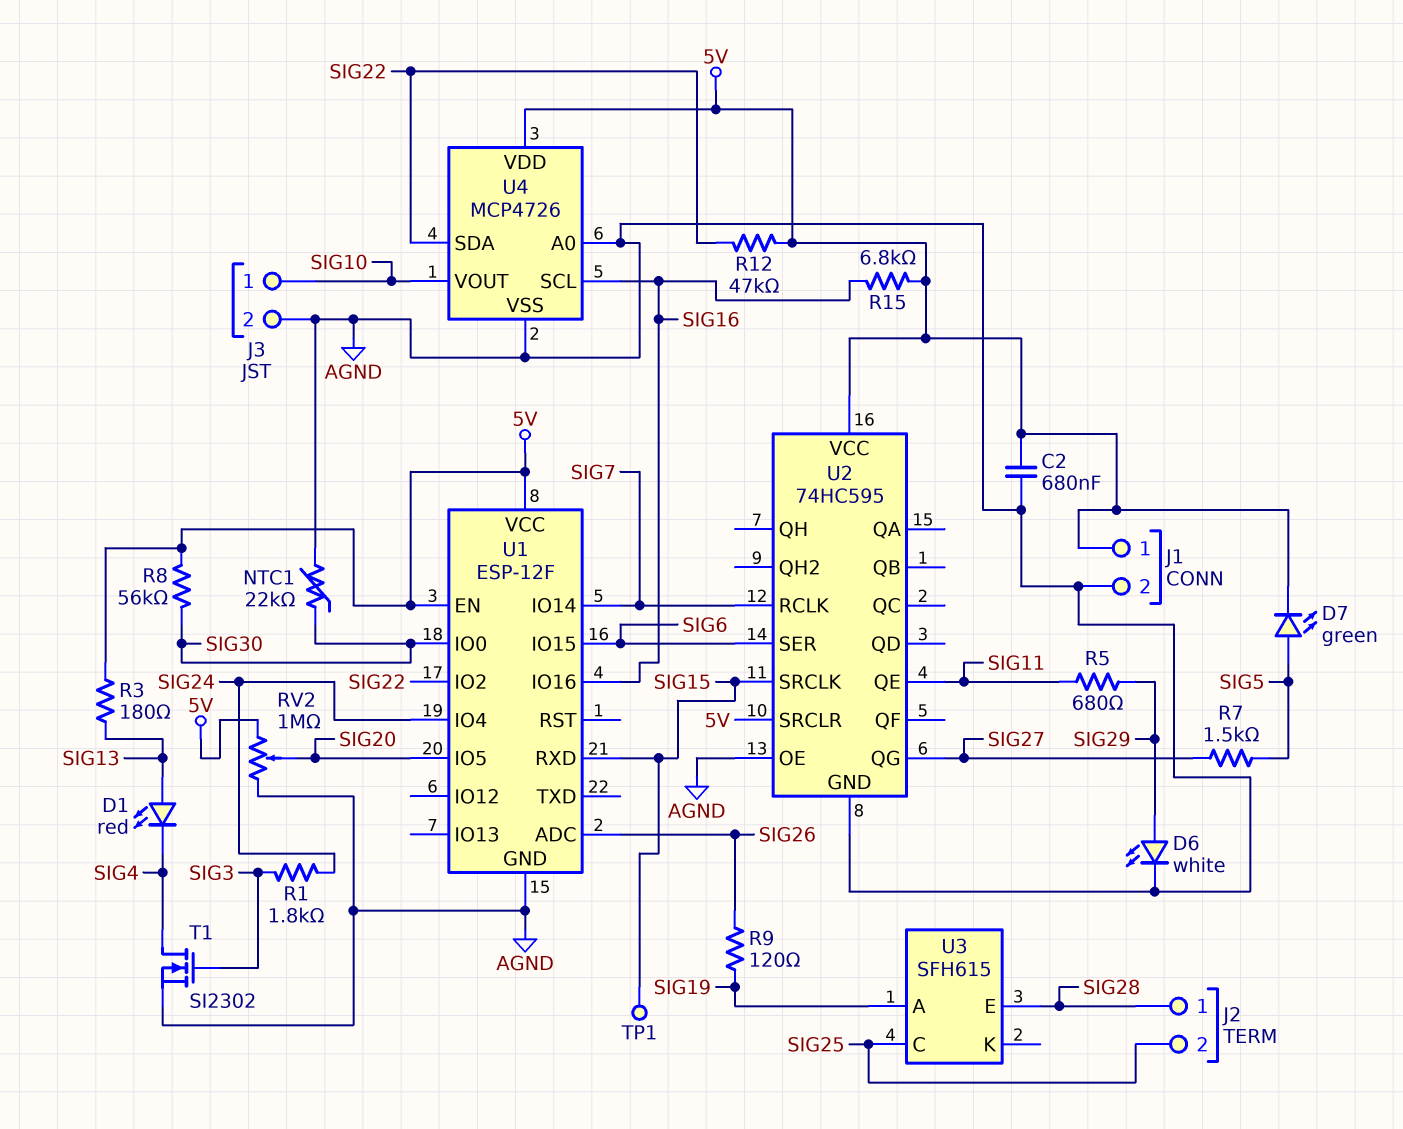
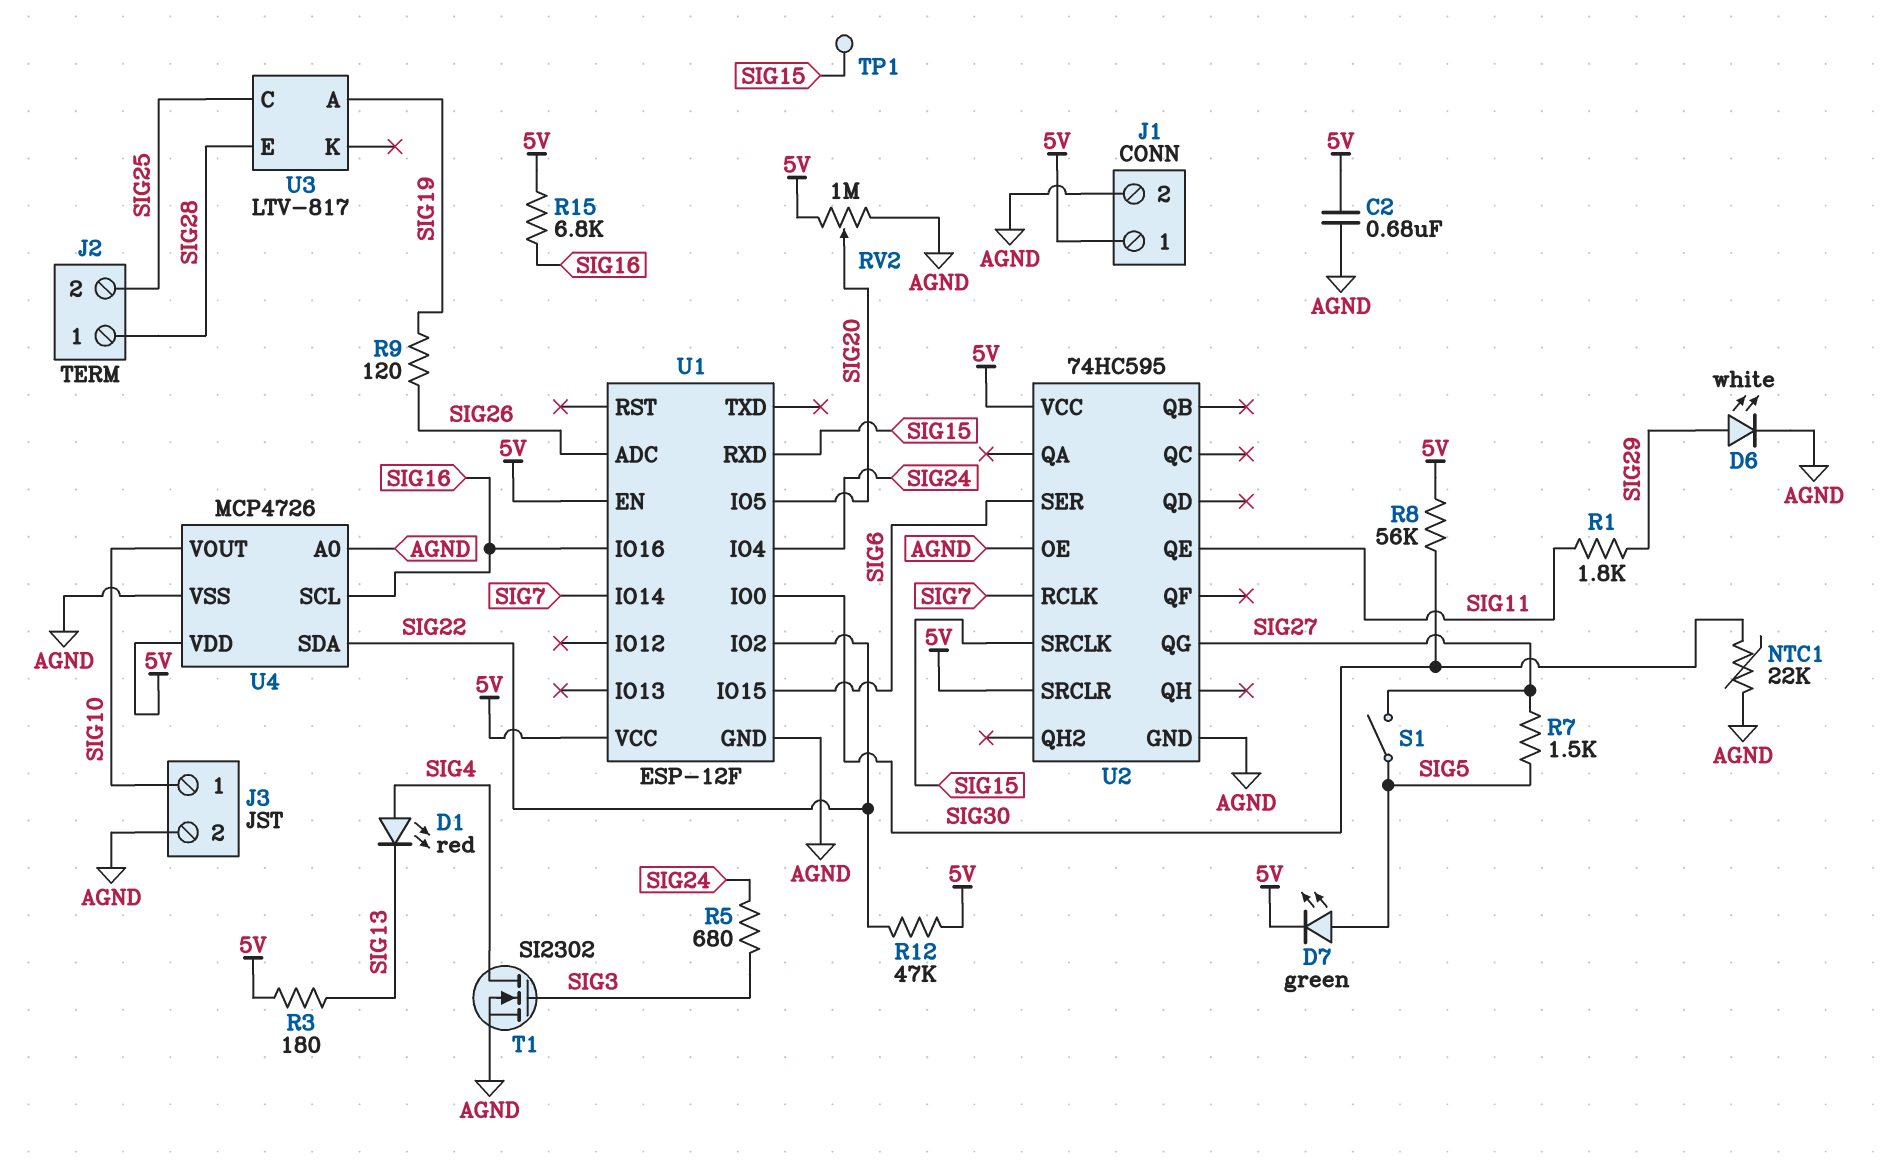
D1: LED red (A SIG13, K SIG4) -> LED red (A SIG4, K SIG13)
R1: 1.8k (SIG3, SIG24) -> 1.8k (SIG11, SIG29)
R5: 680 (SIG11, SIG29) -> 680 (SIG3, SIG24)
S1: none -> switch (SIG5, SIG27)
U3: SFH615 -> LTV-817

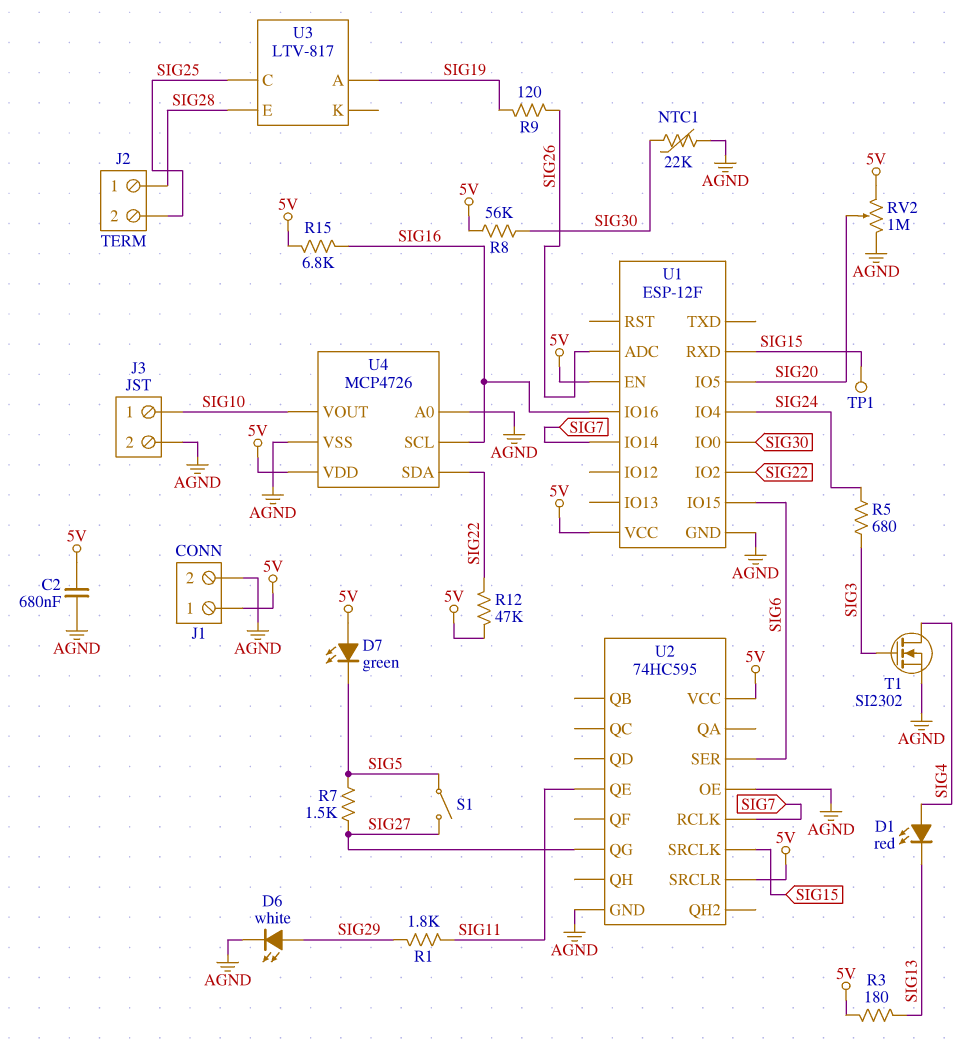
D7: LED green (A SIG5, K 5V) -> LED green (A 5V, K SIG5)

